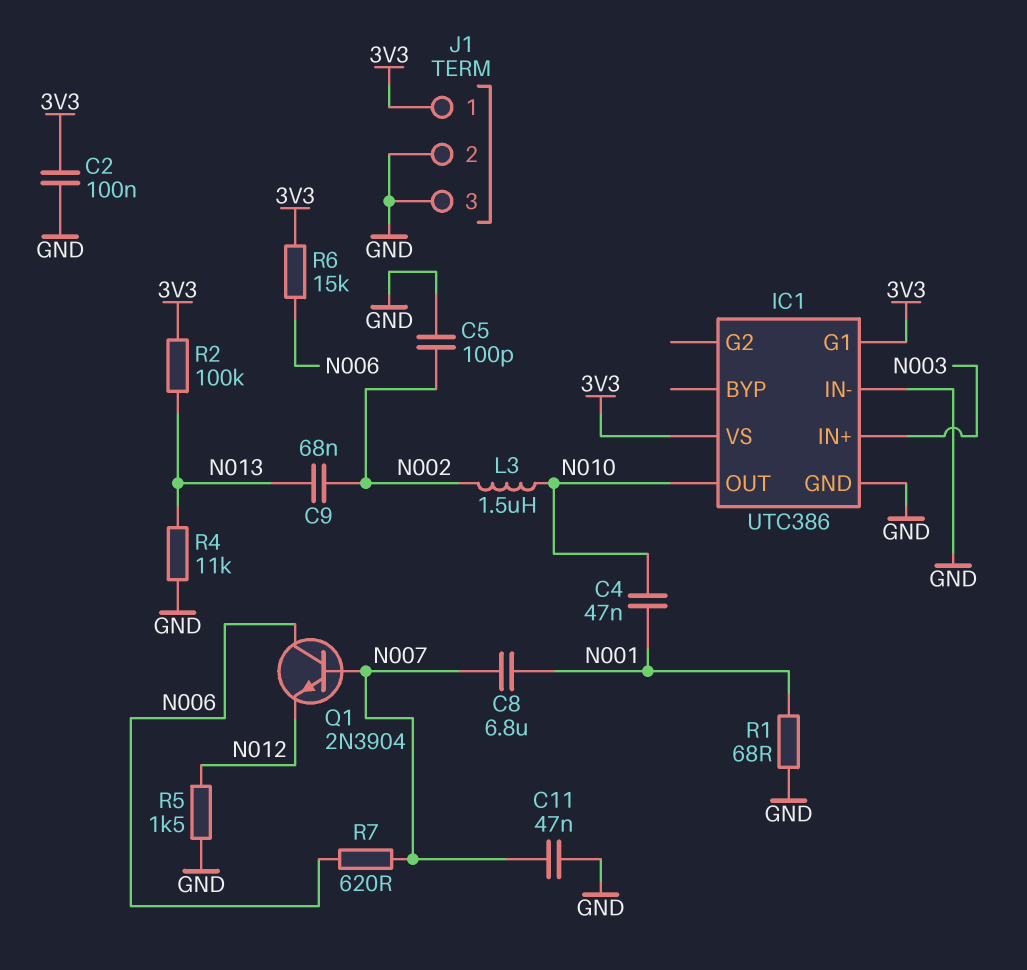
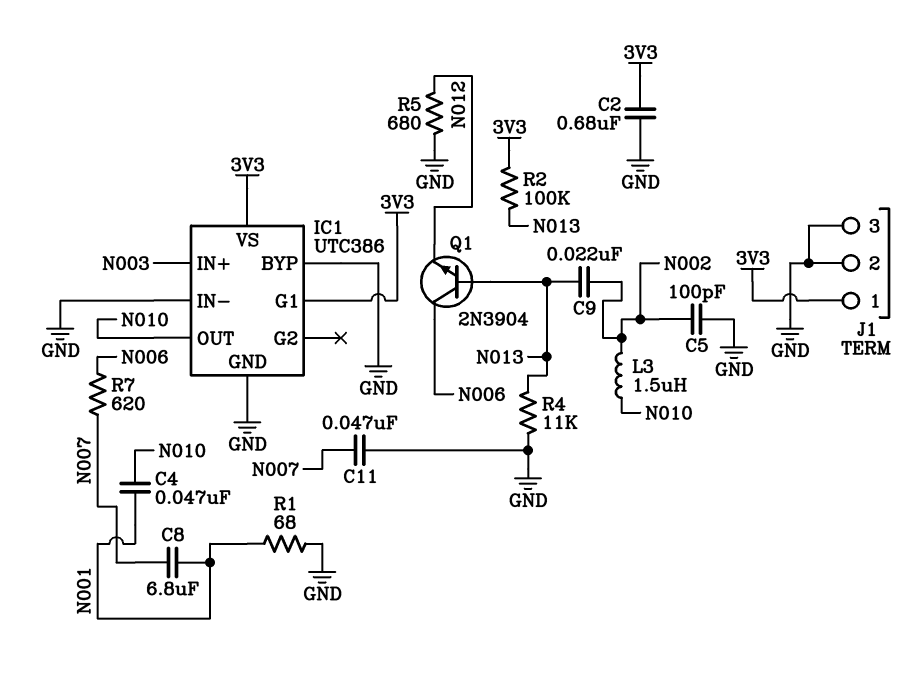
C2: 100nF (3V3, GND) -> 680nF (3V3, GND)
C9: 68nF (N002, N013) -> 22nF (N002, N013)
IC1 pin BYP: none -> GND
Q1: NPN 2N3904 (B N007, C N006, E N012) -> NPN 2N3904 (B N013, C N006, E N012)
R5: 1.5k (GND, N012) -> 680 (GND, N012)
R6: 15k (3V3, N006) -> none

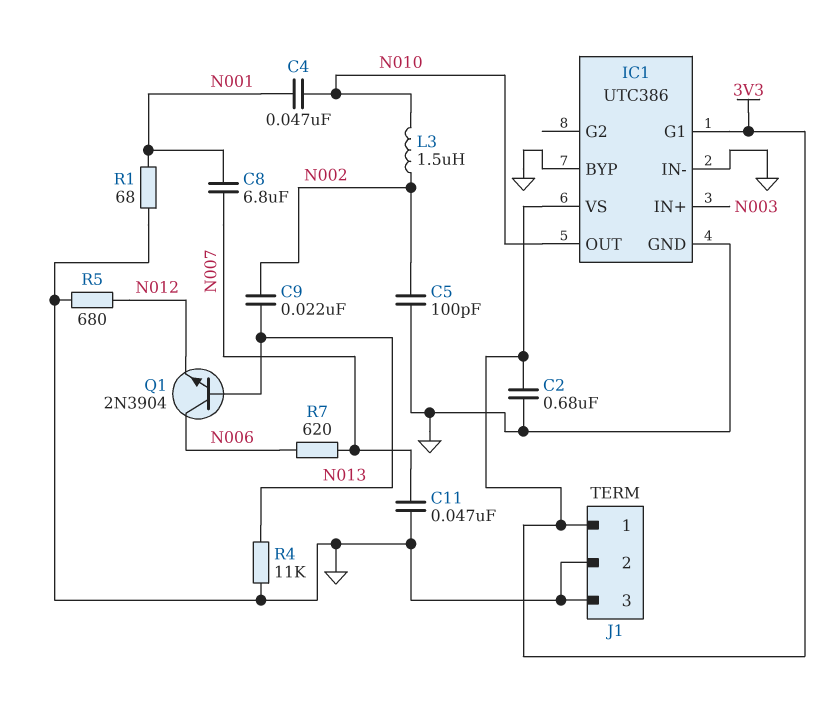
R2: 100k (3V3, N013) -> none

